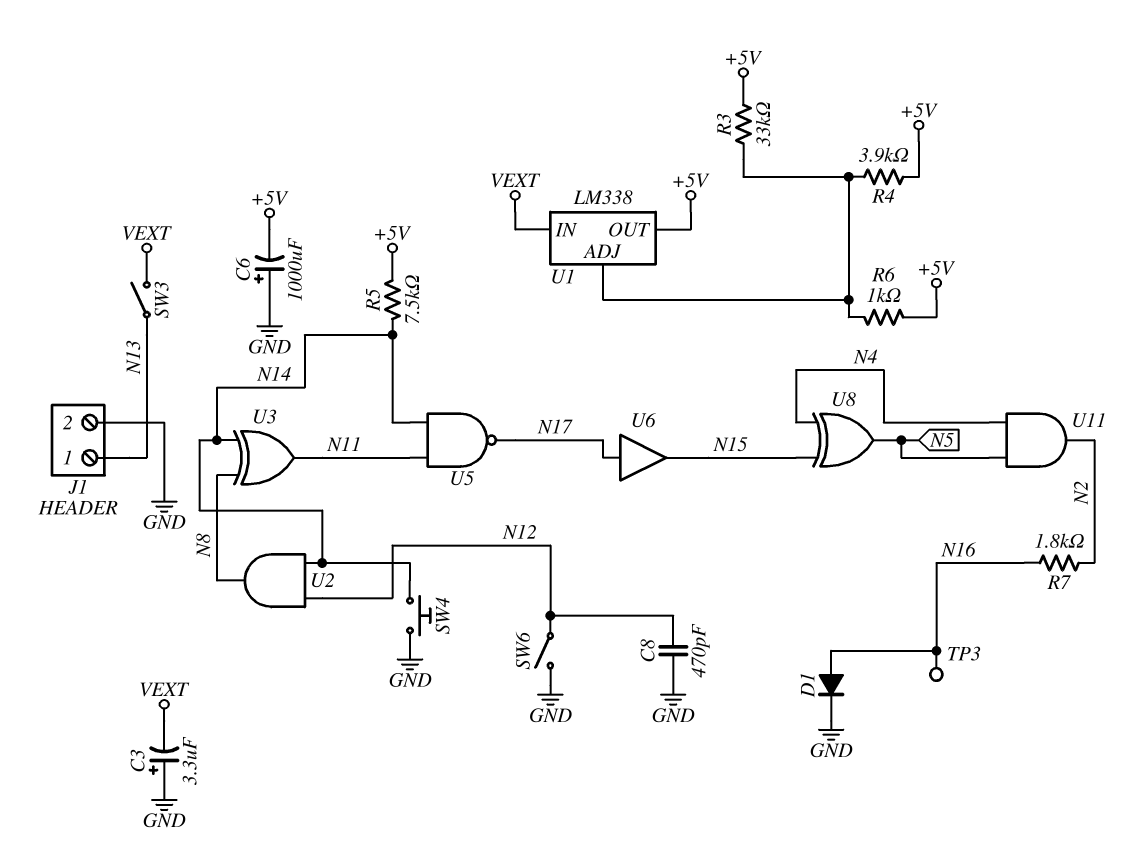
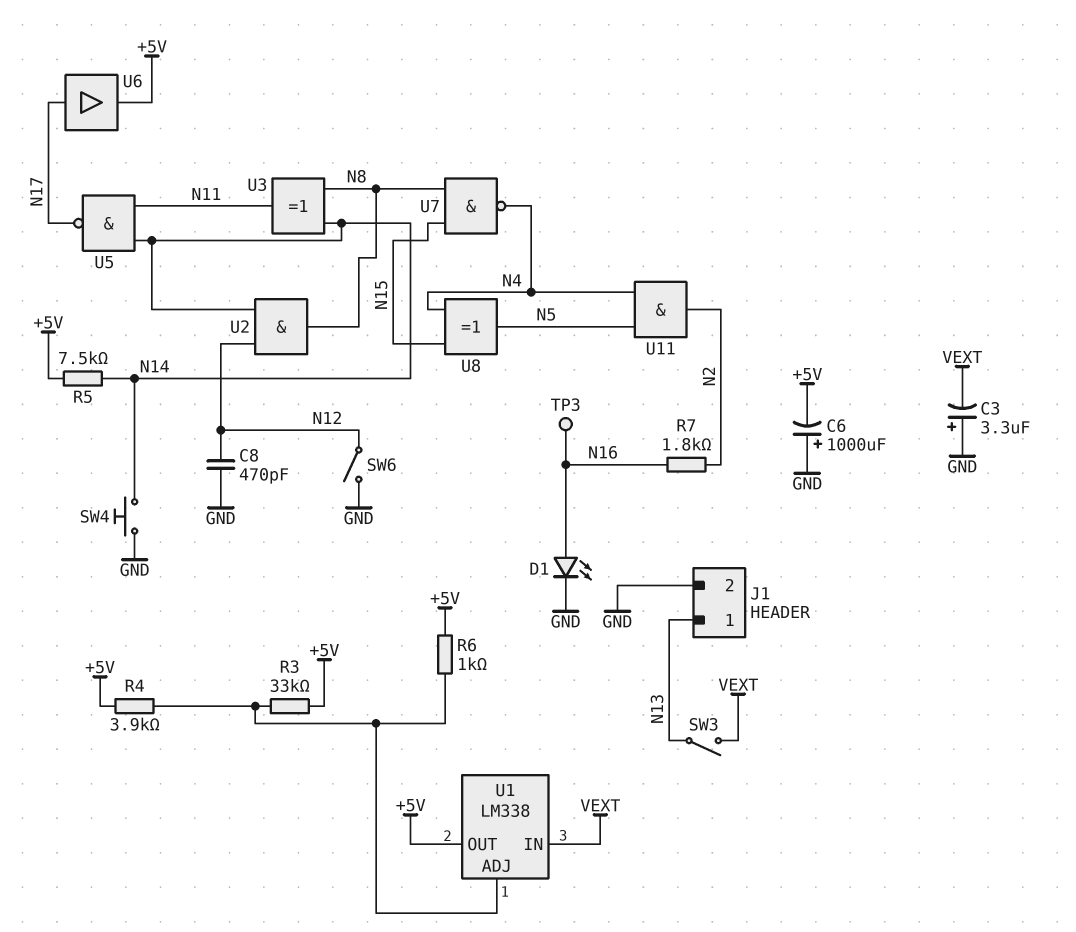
D1: diode (A N16, K GND) -> LED (A N16, K GND)
U6: buffer (in N17, out N15) -> buffer (in N17, out +5V)
U7: none -> NAND (in N8, in N15, out N4)

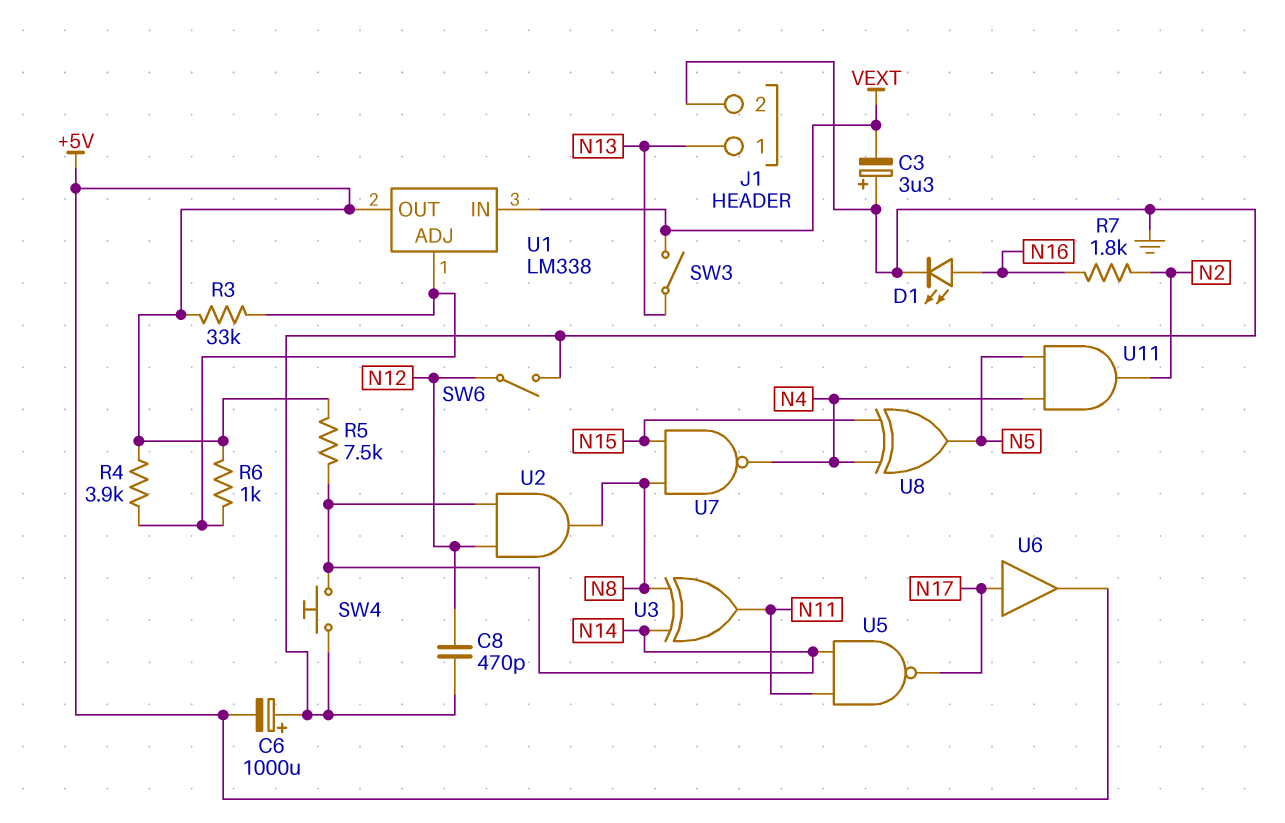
TP3: test point (N16) -> none

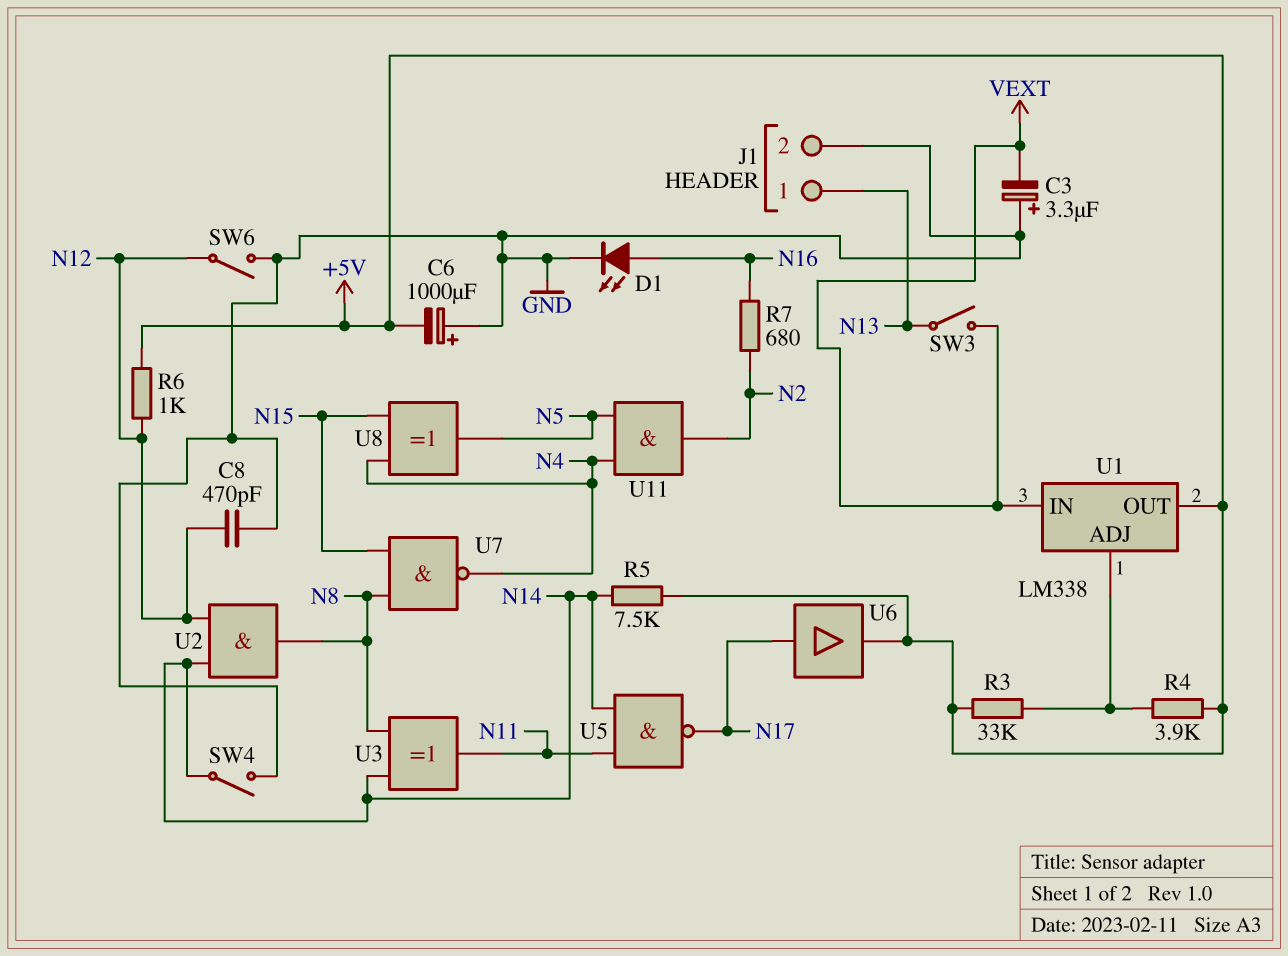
R6: 1k (+5V, U1/ADJ) -> 1k (+5V, N12)
R7: 1.8k (N2, N16) -> 680 (N2, N16)
SW4: button (GND, N14) -> switch (GND, N14)

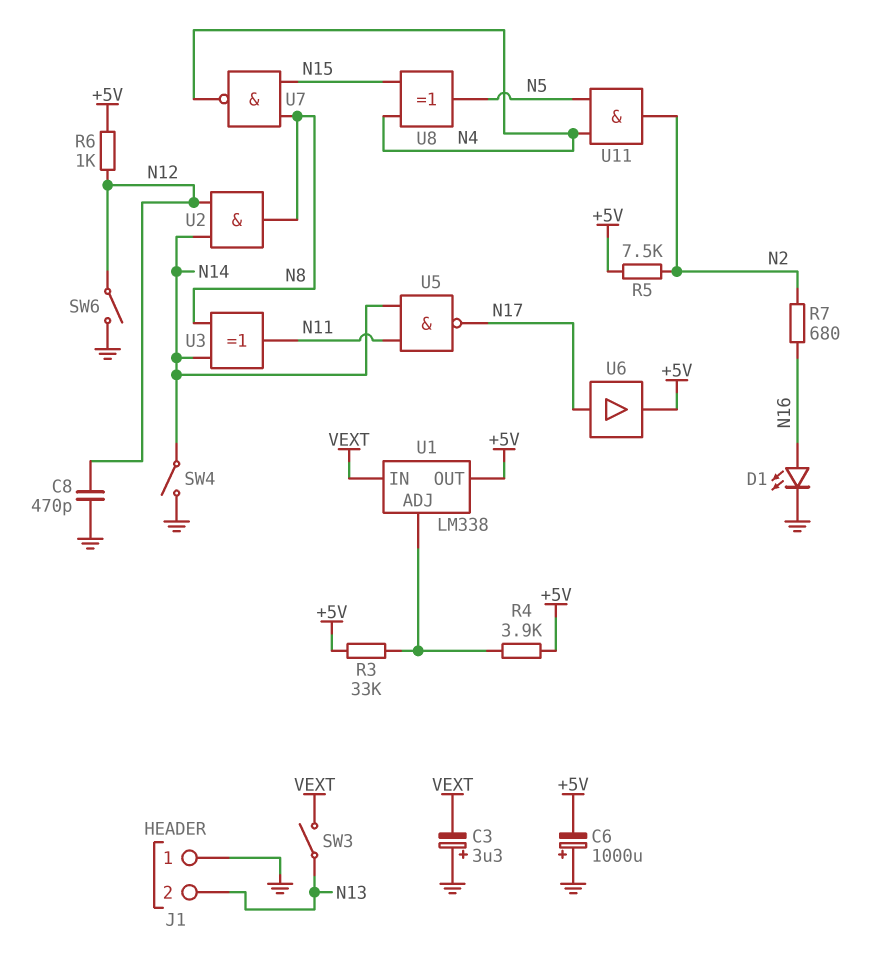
J1 pin 1: N13 -> GND
J1 pin 2: GND -> N13
R5: 7.5k (+5V, N14) -> 7.5k (+5V, N2)

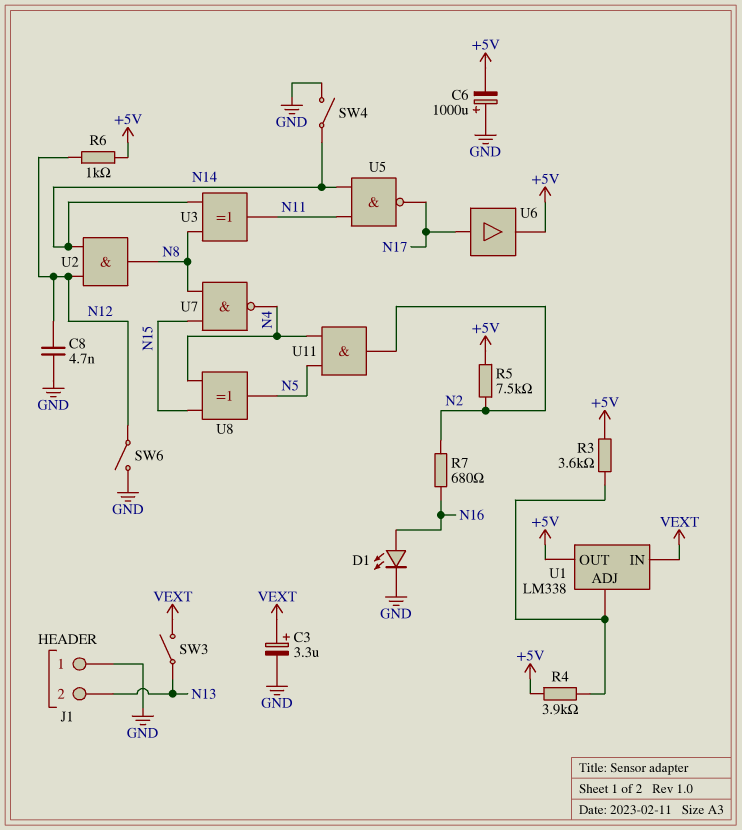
C3: 3.3uF (plus GND, minus VEXT) -> 3.3uF (plus VEXT, minus GND)
C8: 470pF (GND, N12) -> 4.7nF (GND, N12)
R3: 33k (+5V, U1/ADJ) -> 3.6k (+5V, U1/ADJ)

